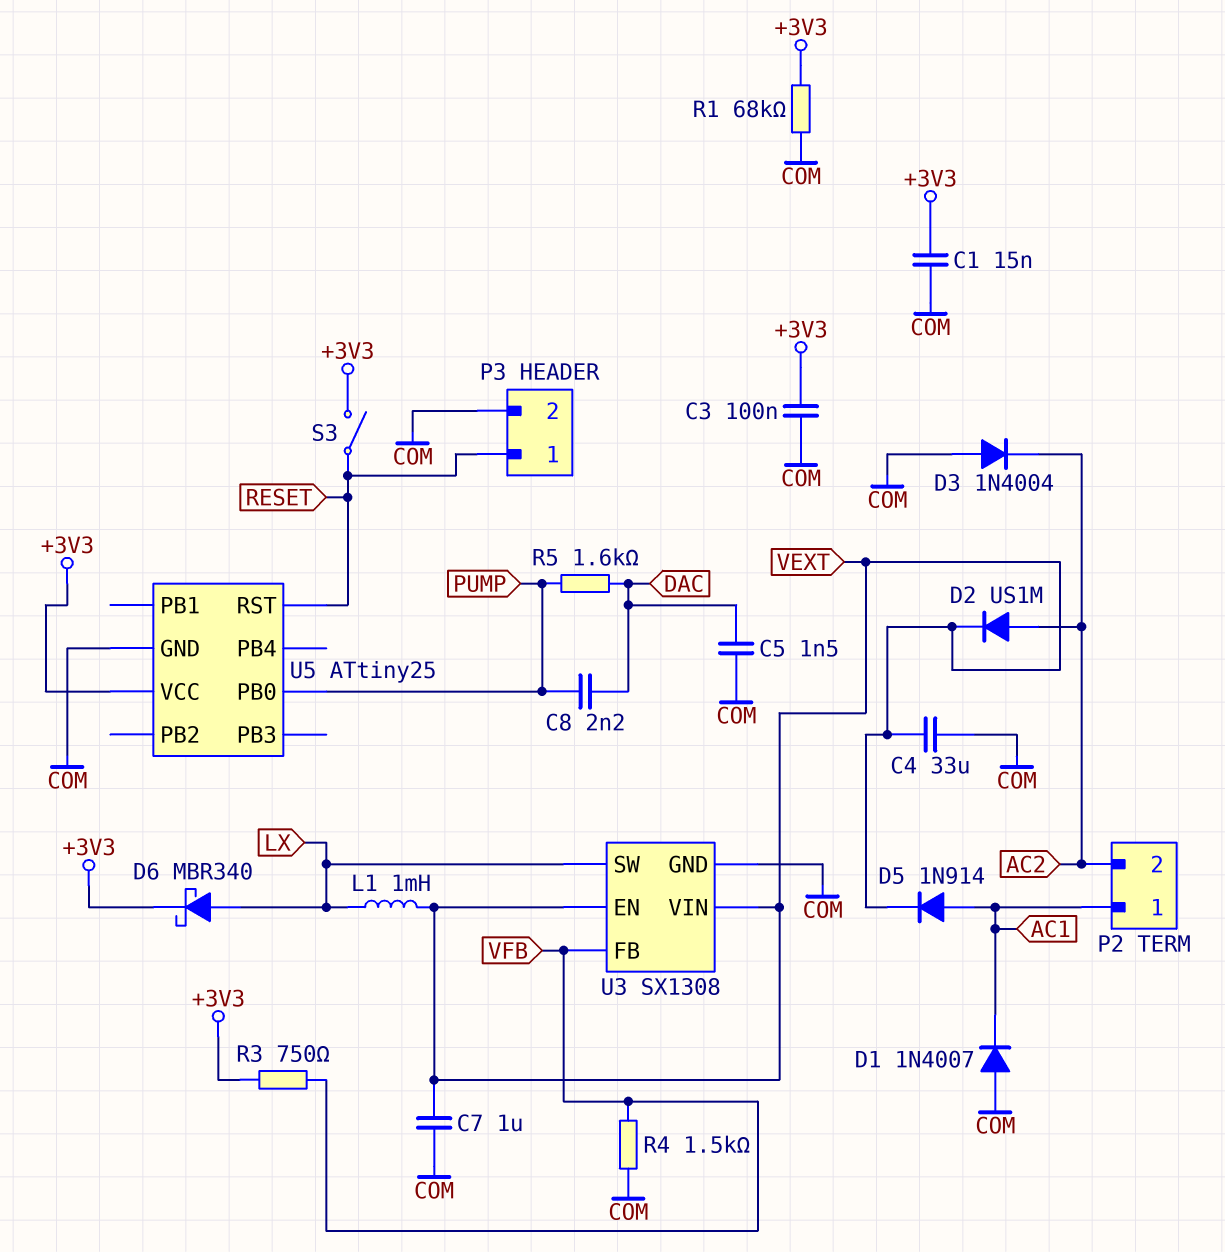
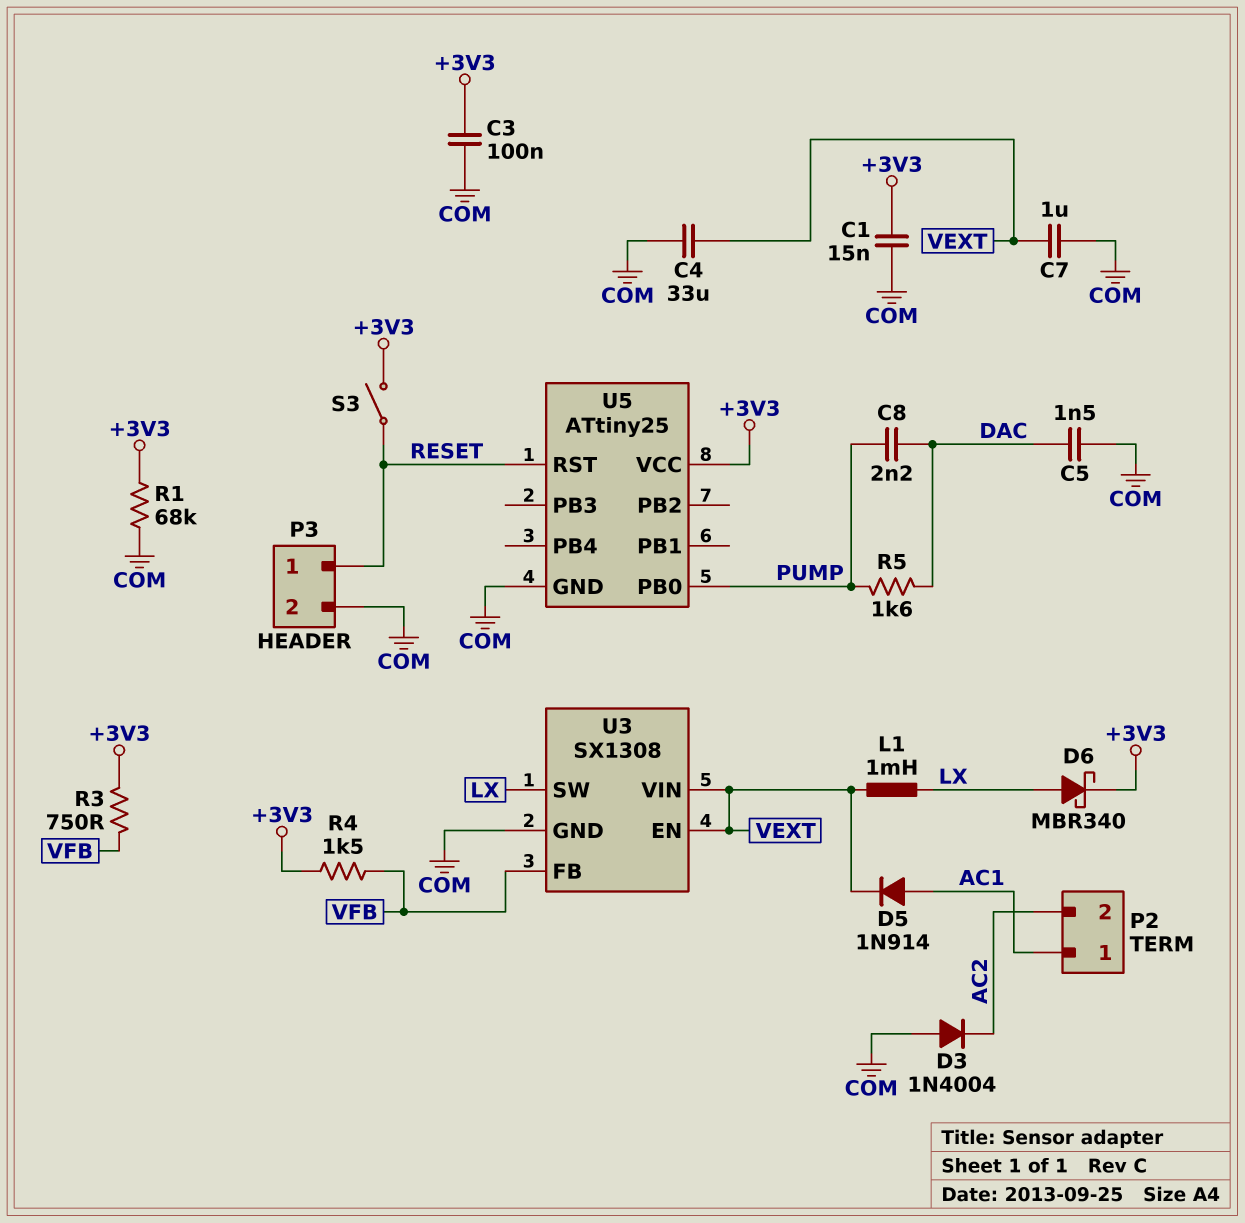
D1: diode 1N4007 (A COM, K AC1) -> none
D2: diode US1M (A AC2, K VEXT) -> none
R4: 1.5k (COM, VFB) -> 1.5k (+3V3, VFB)

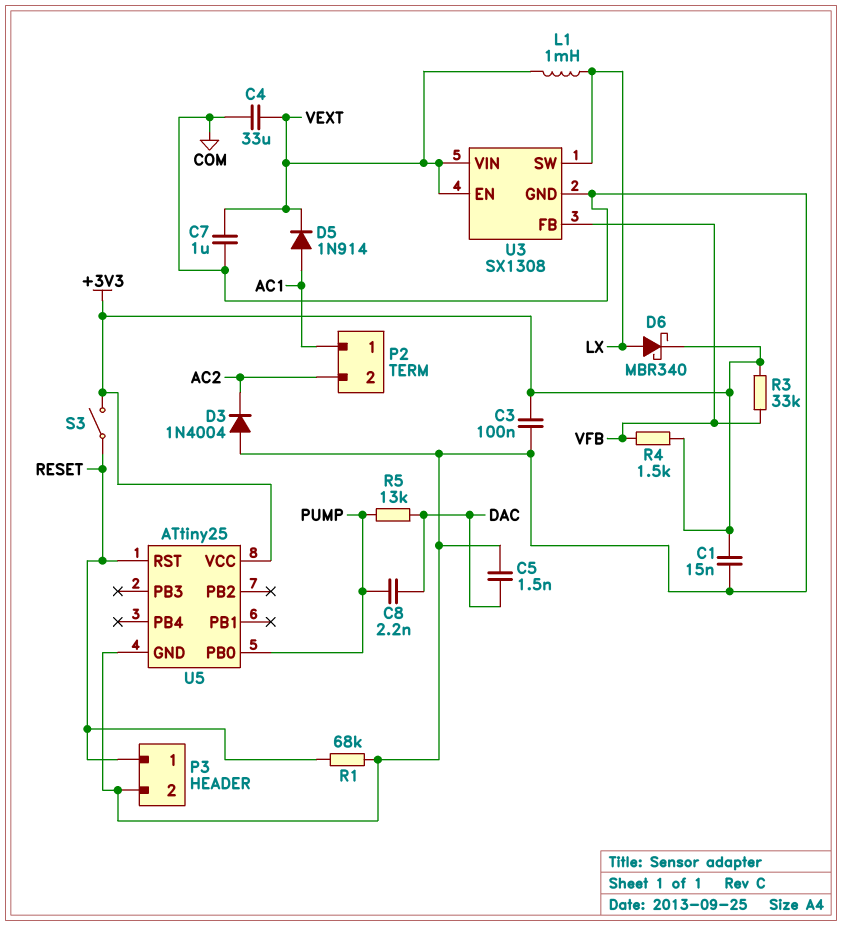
R1: 68k (+3V3, COM) -> 68k (COM, RESET)
R3: 750 (+3V3, VFB) -> 33k (+3V3, VFB)
R5: 1.6k (DAC, PUMP) -> 13k (DAC, PUMP)

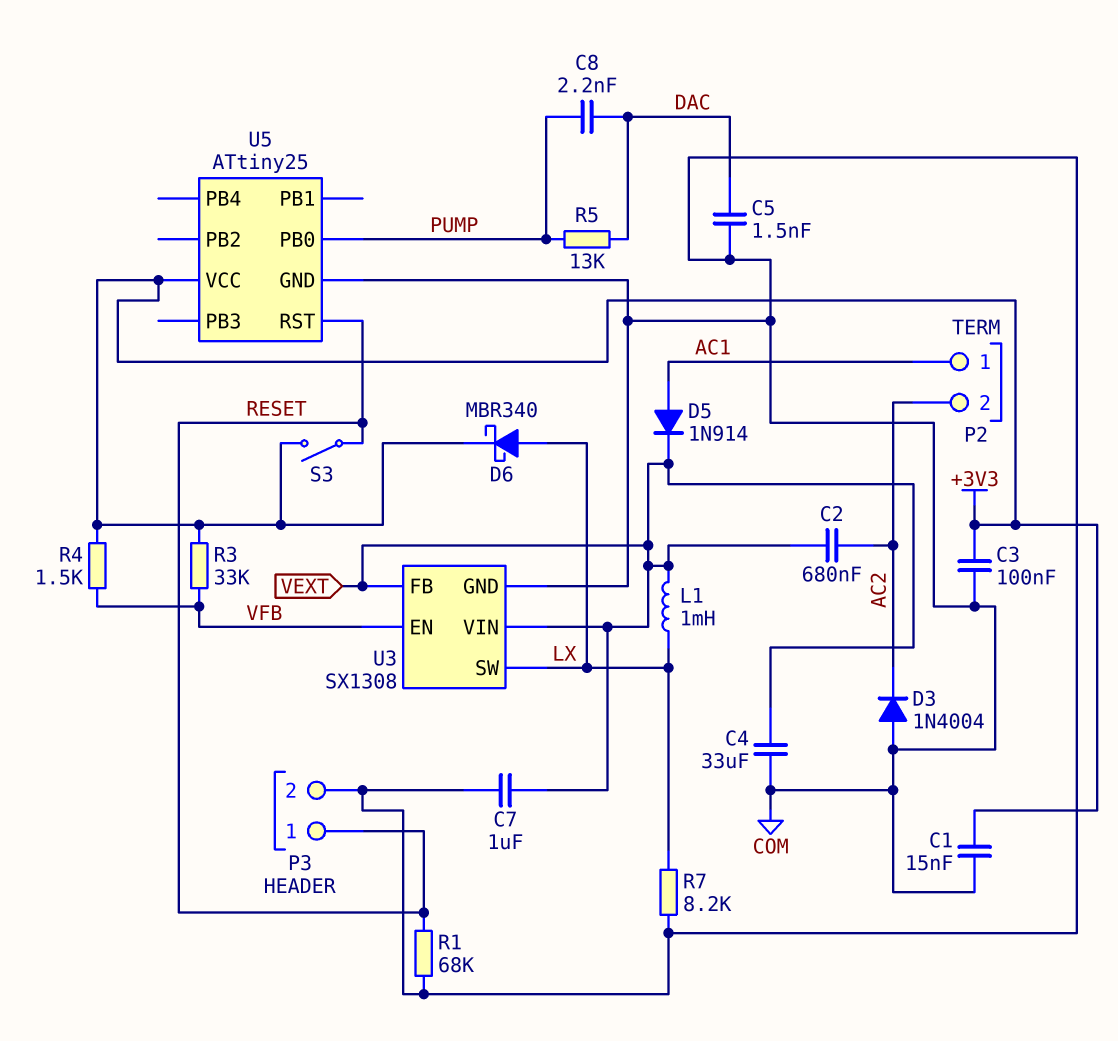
C2: none -> 680nF (AC2, VEXT)
R7: none -> 8.2k (COM, LX)
U3 pin EN: VEXT -> VFB
U3 pin FB: VFB -> VEXT

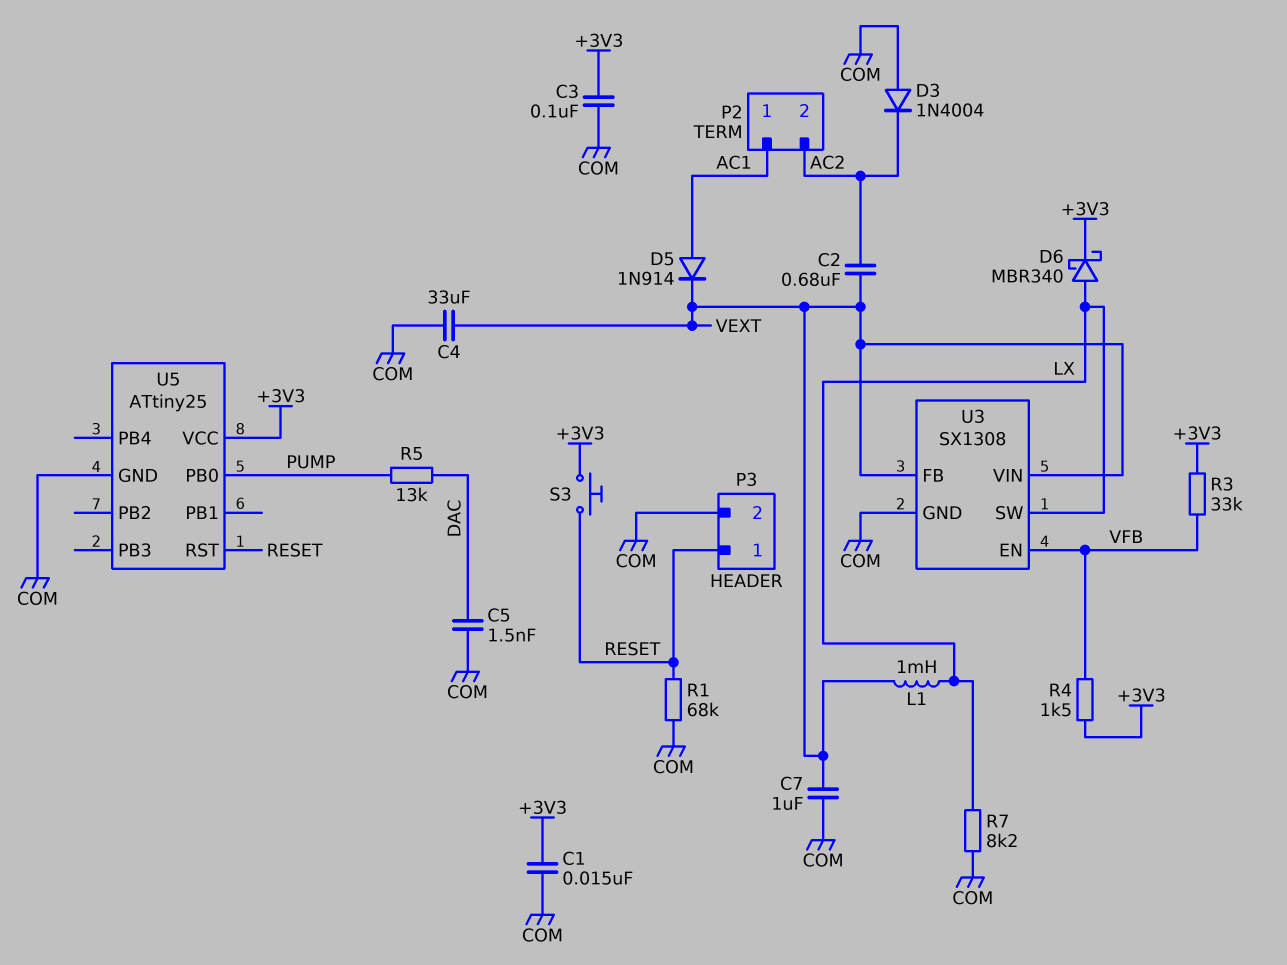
C8: 2.2nF (DAC, PUMP) -> none
S3: switch (+3V3, RESET) -> button (+3V3, RESET)

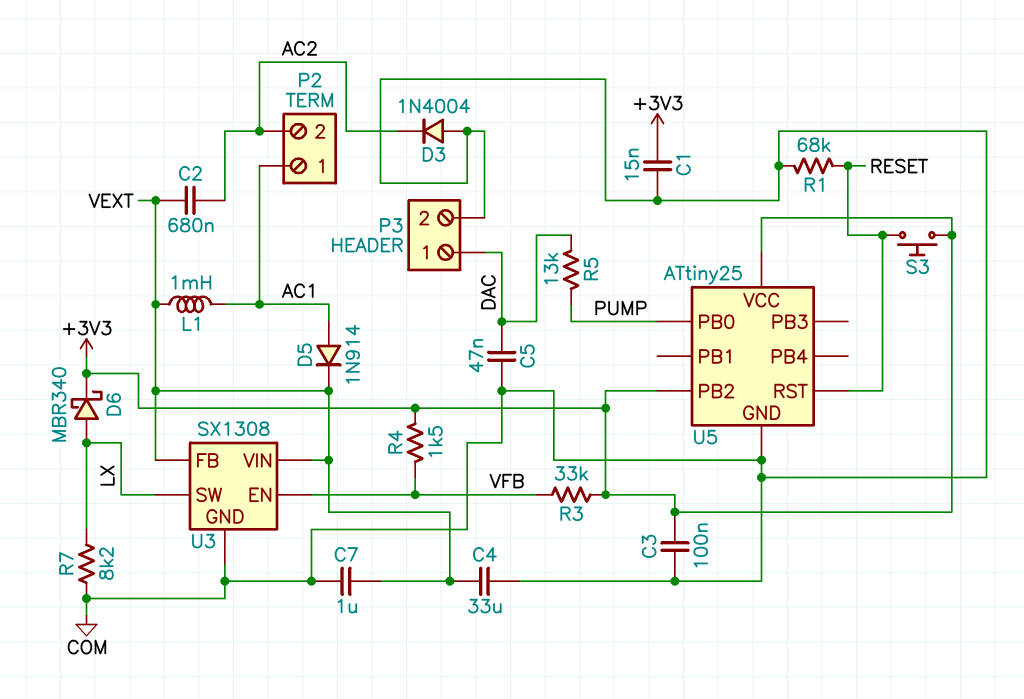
C5: 1.5nF (COM, DAC) -> 47nF (COM, DAC)
L1: 1mH (LX, VEXT) -> 1mH (AC1, VEXT)
P3 pin 1: RESET -> DAC
U5 pin PB2: none -> +3V3

